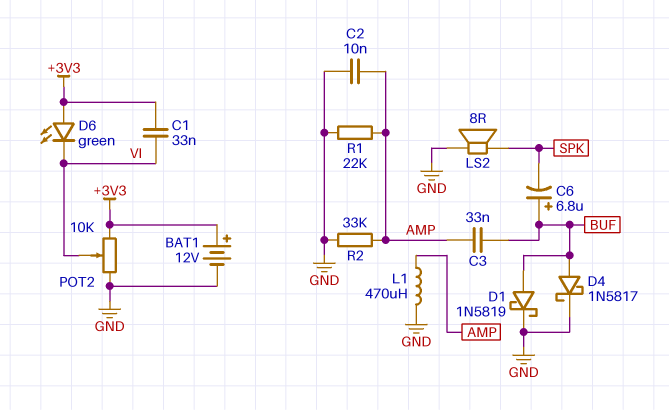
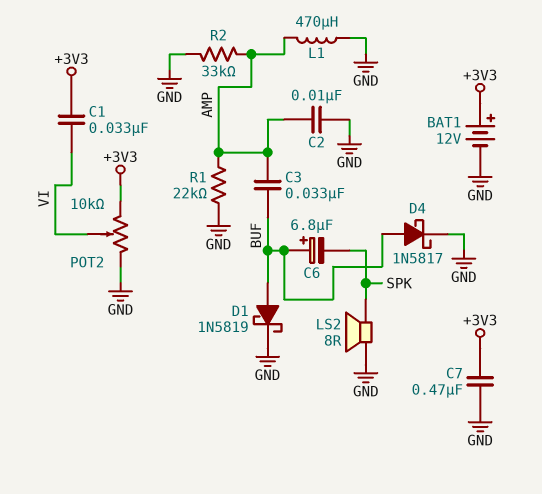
C7: none -> 470nF (+3V3, GND)
D6: LED green (A +3V3, K VI) -> none

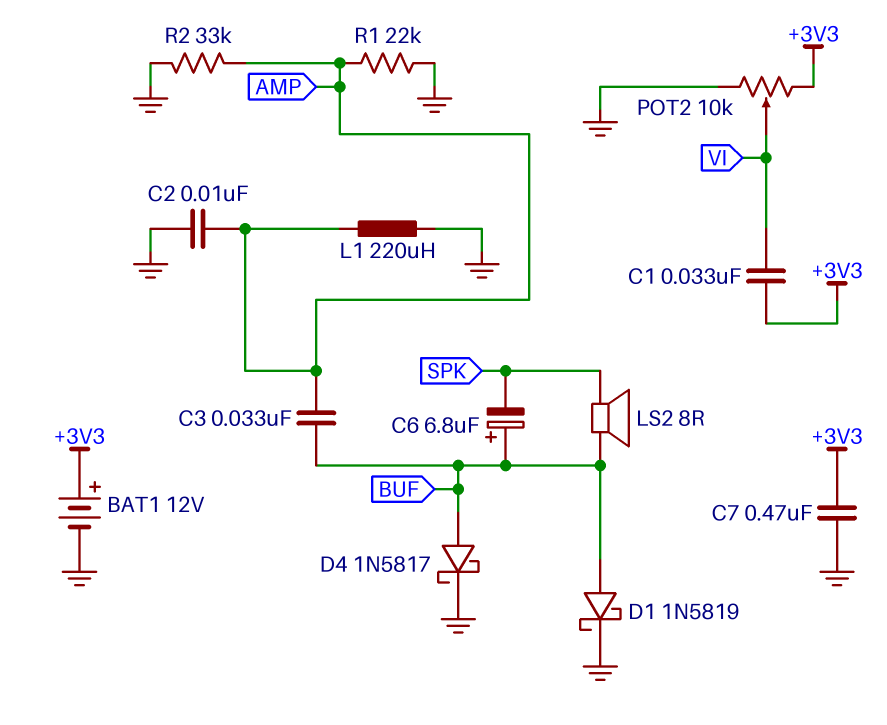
L1: 470uH (AMP, GND) -> 220uH (AMP, GND)
LS2: speaker 8R (GND, SPK) -> speaker 8R (BUF, SPK)

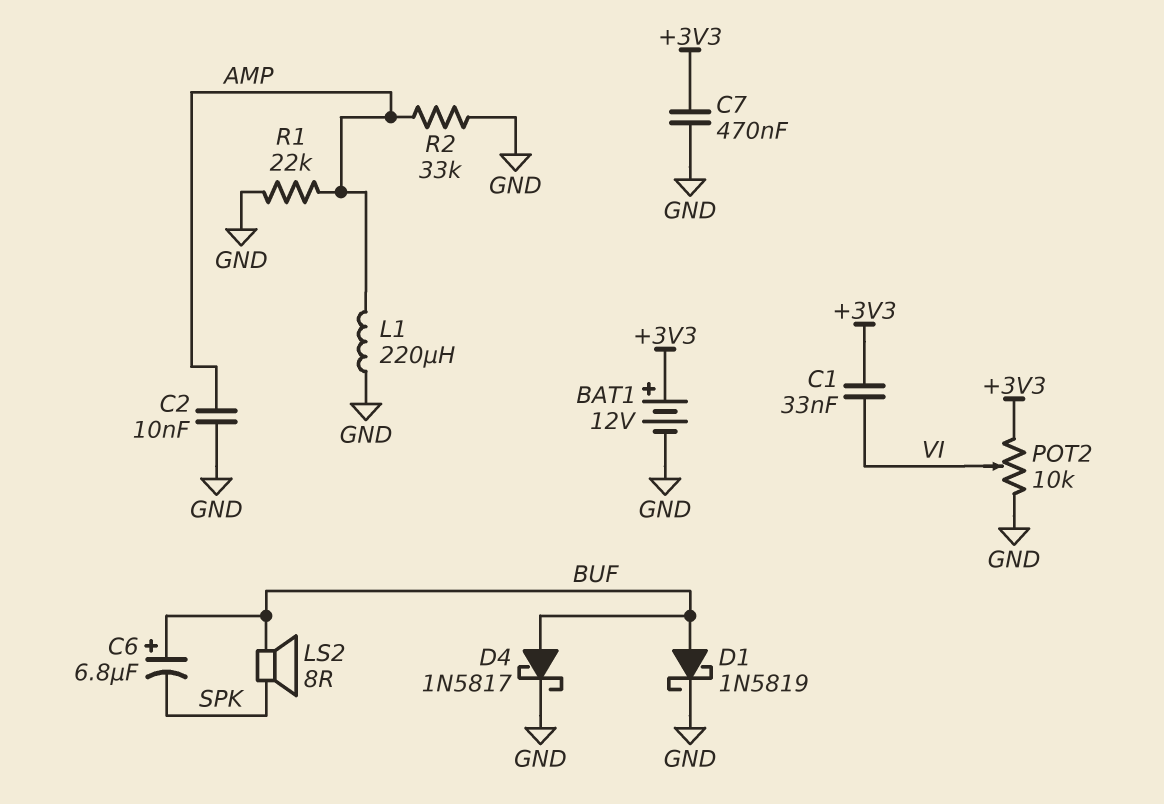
C3: 33nF (AMP, BUF) -> none

